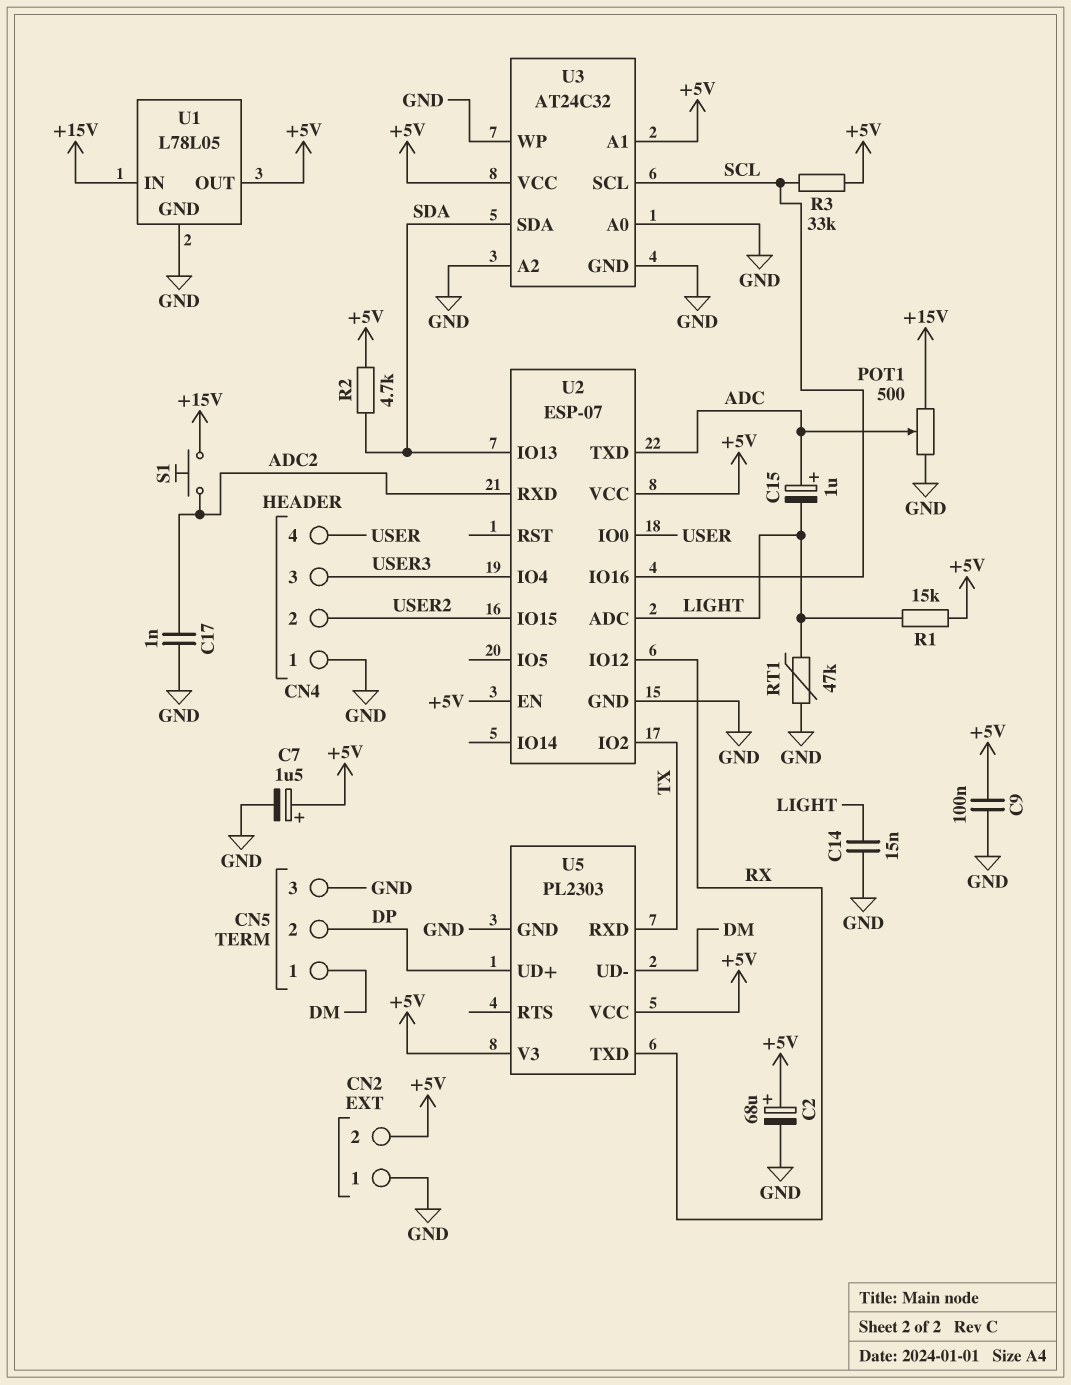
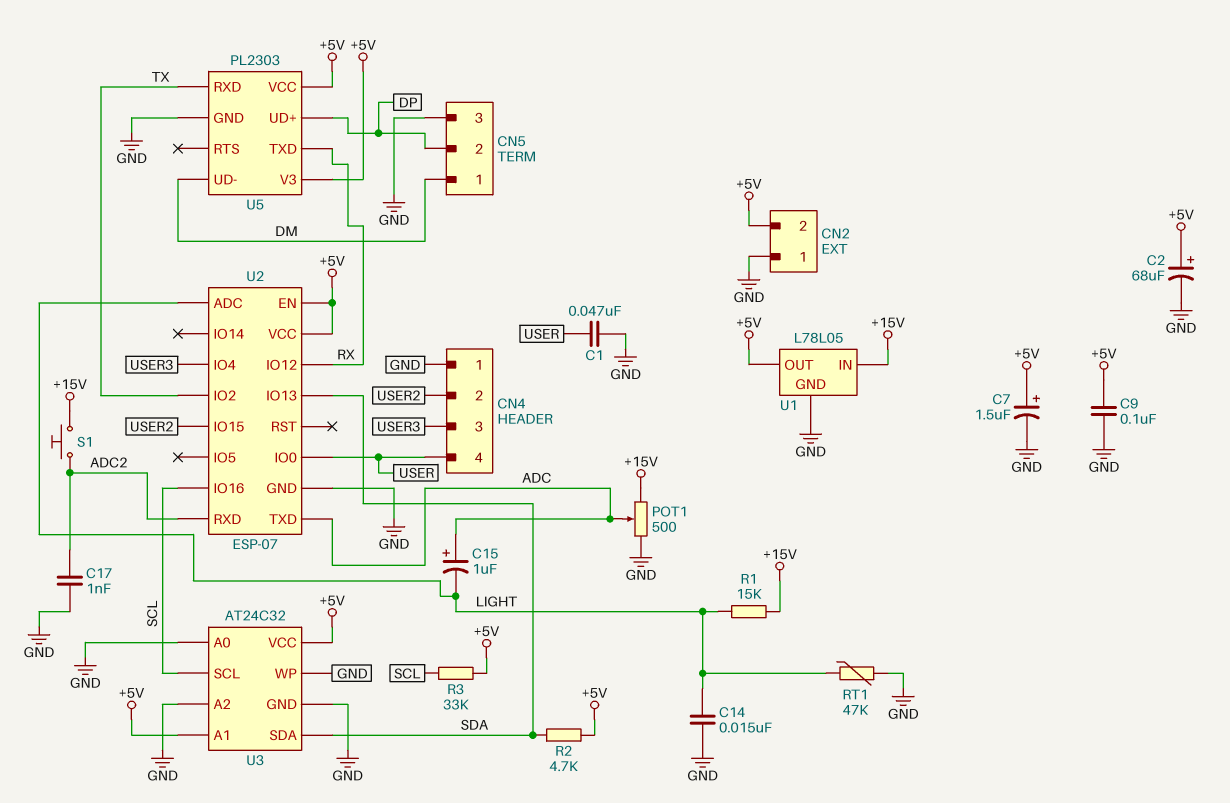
C1: none -> 47nF (GND, USER)
R1: 15k (+5V, LIGHT) -> 15k (+15V, LIGHT)

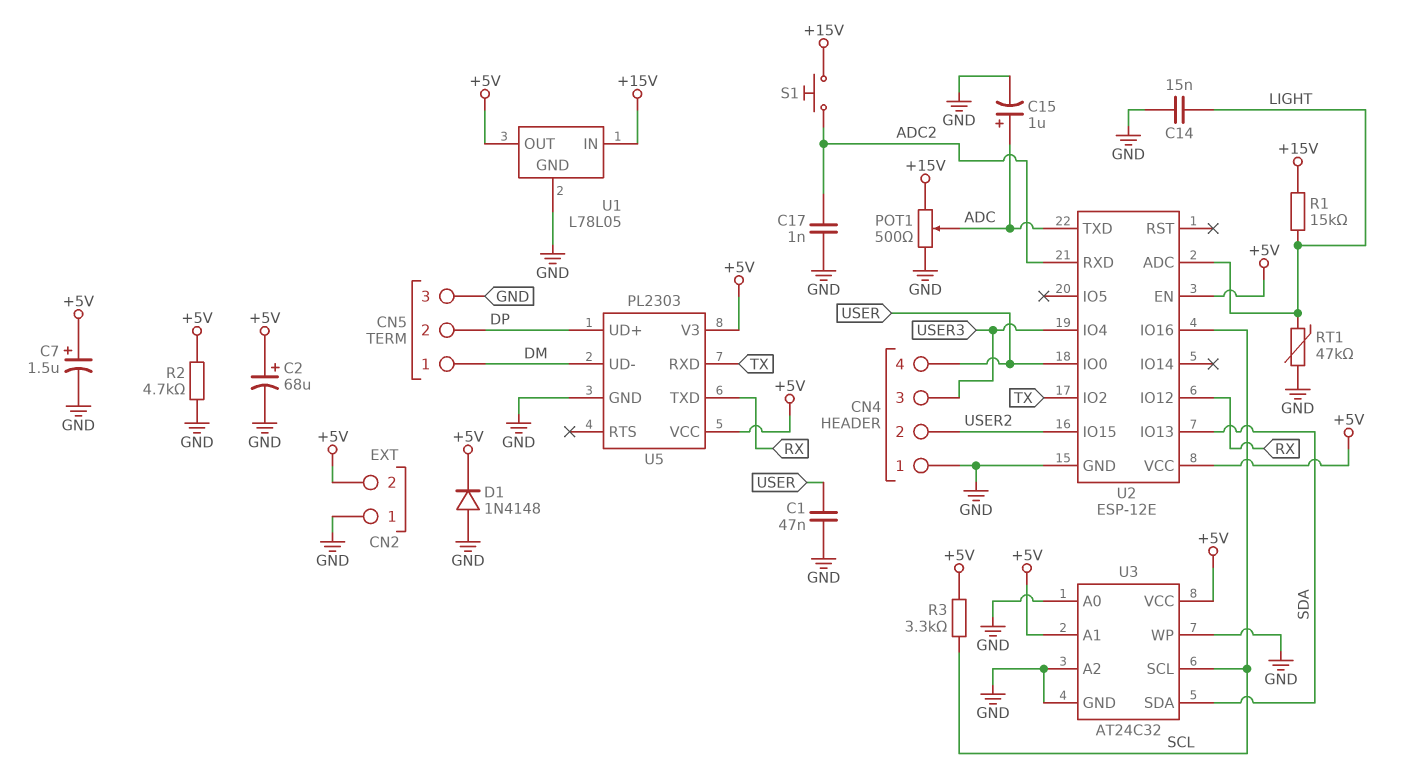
C9: 100nF (+5V, GND) -> none
C15: 1uF (plus ADC, minus LIGHT) -> 1uF (plus ADC, minus GND)
D1: none -> diode 1N4148 (A GND, K +5V)
R2: 4.7k (+5V, SDA) -> 4.7k (+5V, GND)
R3: 33k (+5V, SCL) -> 3.3k (+5V, SCL)
U2: ESP-07 -> ESP-12E

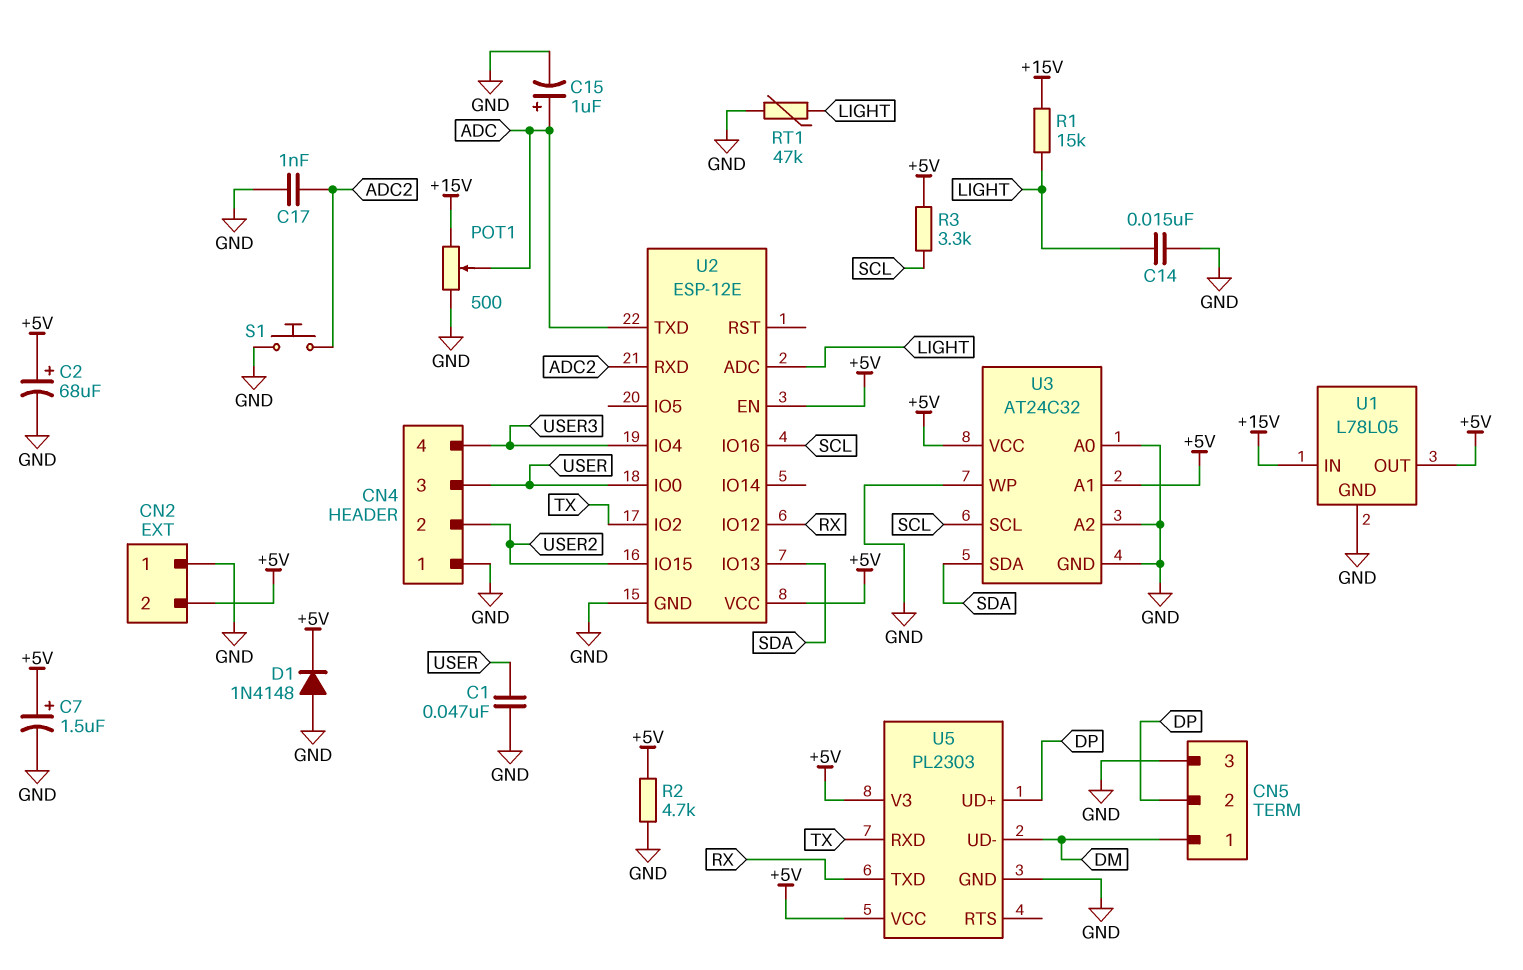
CN4 pin 3: USER3 -> USER
CN4 pin 4: USER -> USER3
S1: button (+15V, ADC2) -> button (ADC2, GND)

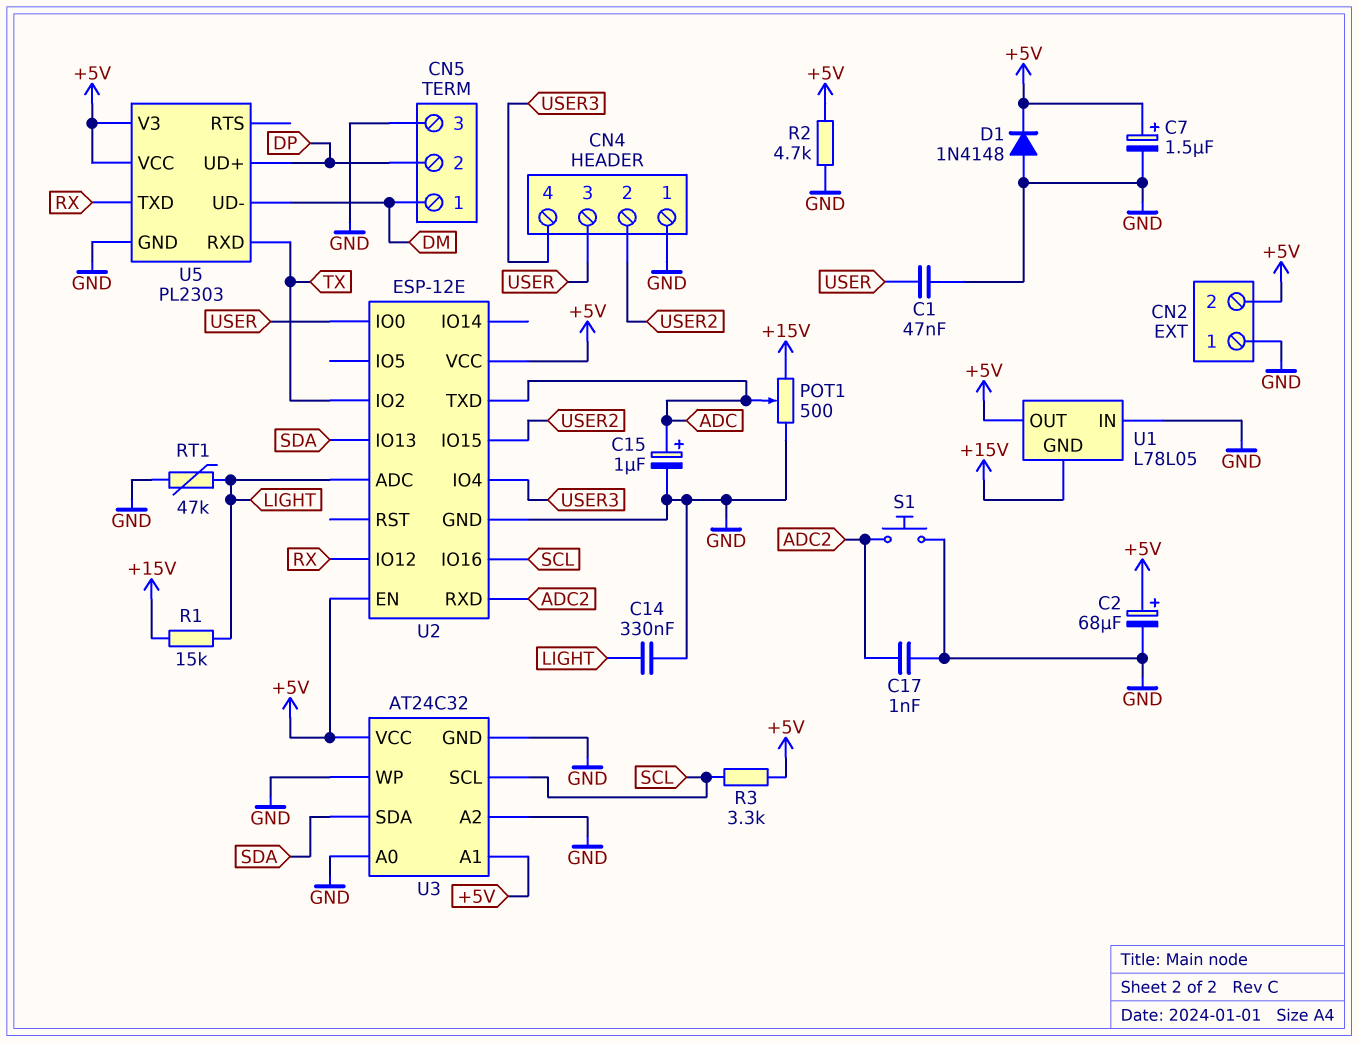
C14: 15nF (GND, LIGHT) -> 330nF (GND, LIGHT)
U1 pin GND: GND -> +15V
U1 pin IN: +15V -> GND

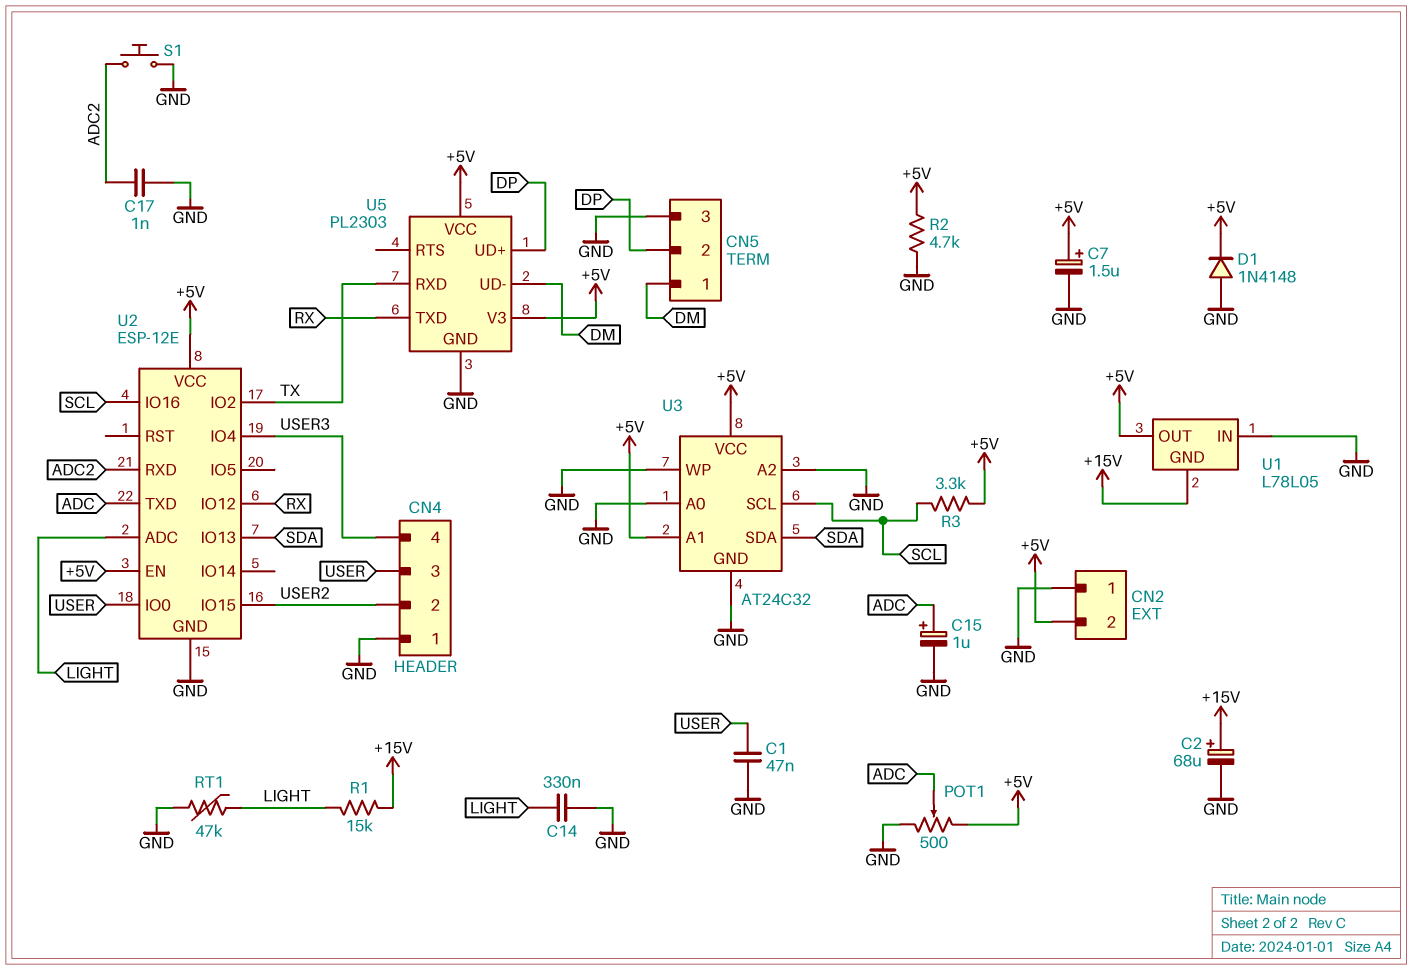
C2: 68uF (plus +5V, minus GND) -> 68uF (plus +15V, minus GND)
POT1: 500 (+15V, GND, wiper ADC) -> 500 (+5V, GND, wiper ADC)

